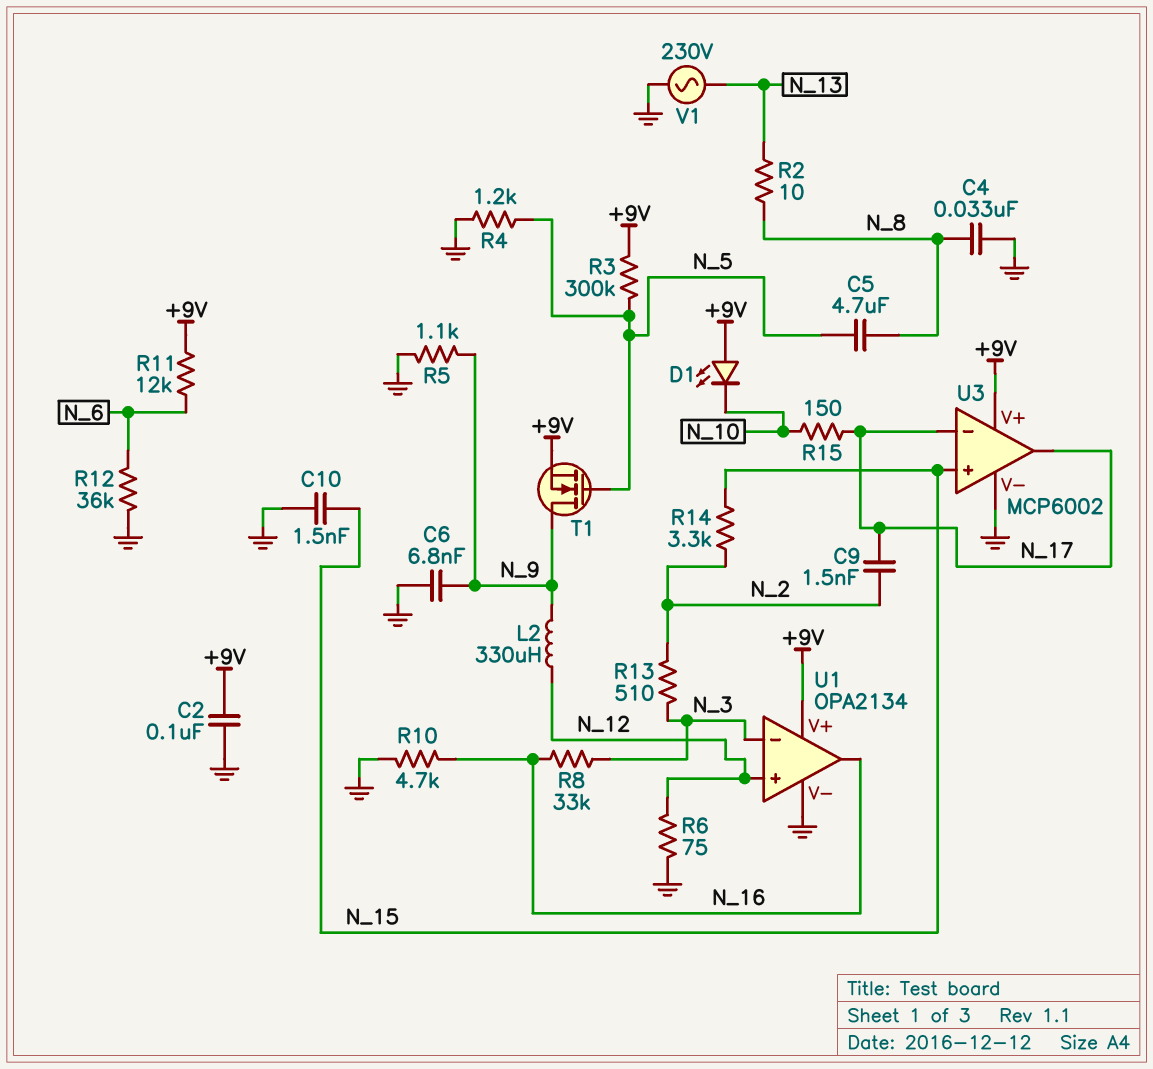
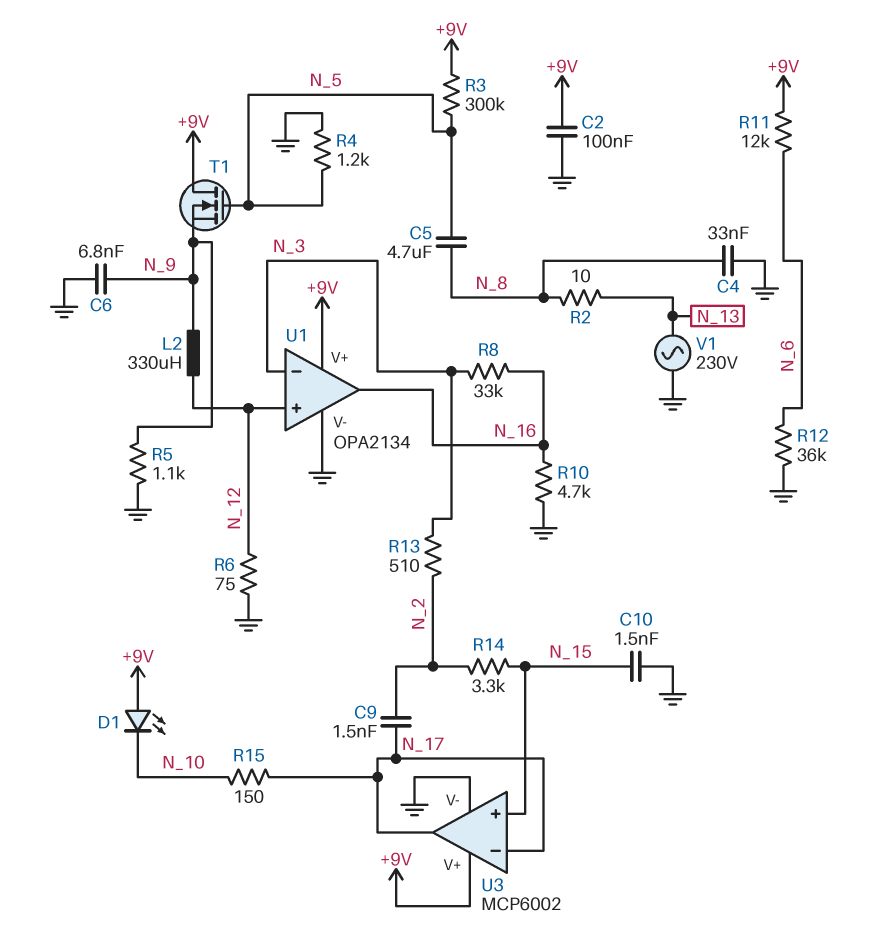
T1: NMOS (G N_5, D N_9, S +9V) -> NMOS (G N_5, D +9V, S N_9)

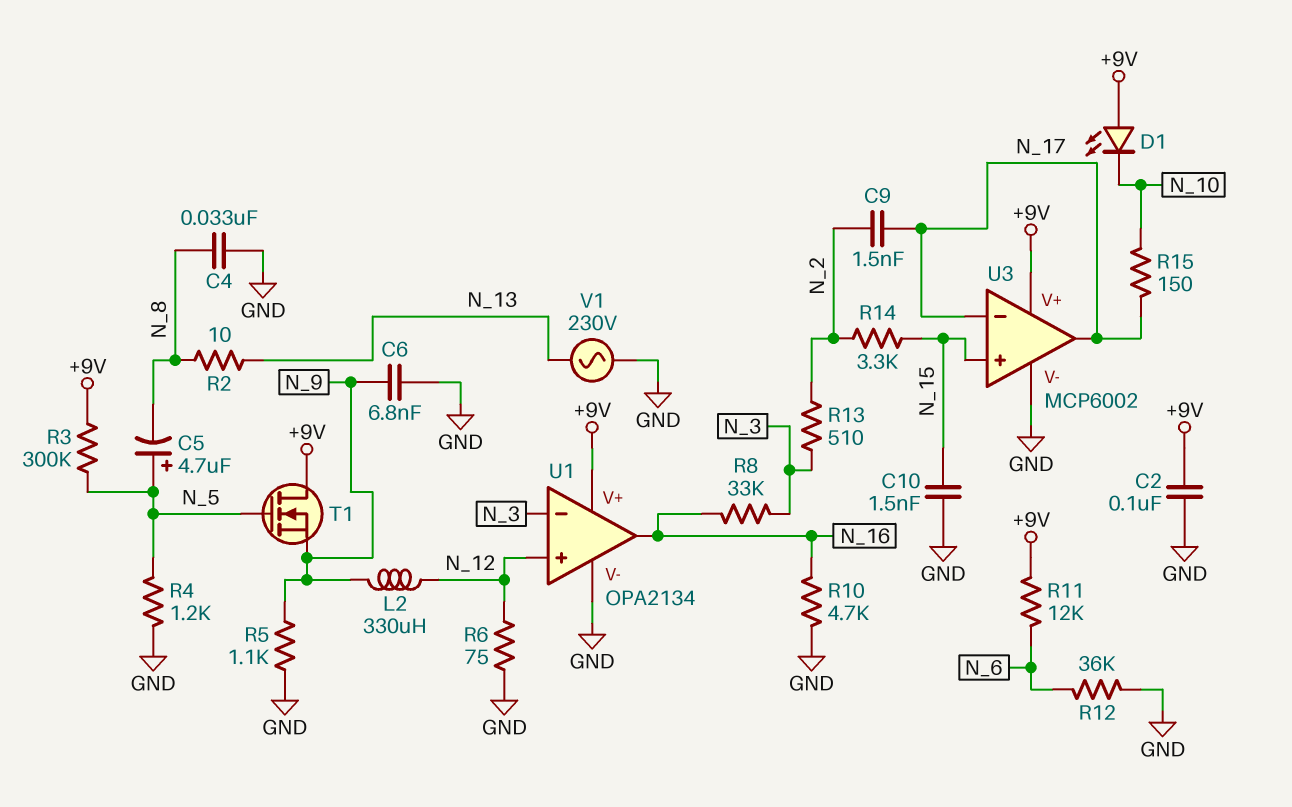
C5: 4.7uF (N_5, N_8) -> 4.7uF (plus N_5, minus N_8)

